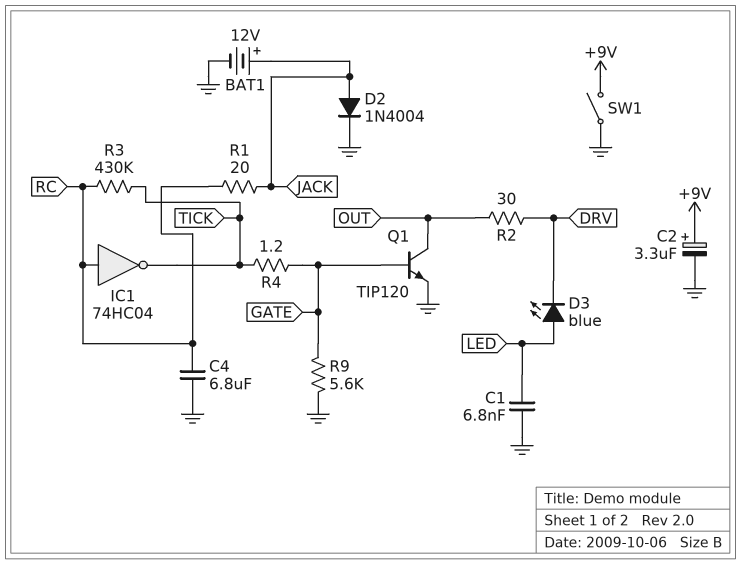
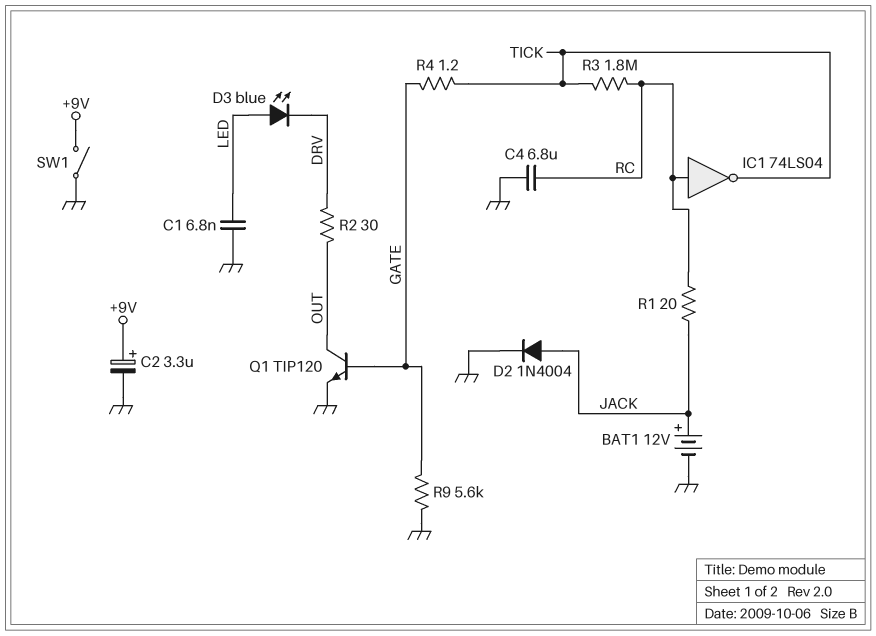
IC1: NOT 74HC04 (in RC, out TICK) -> NOT 74LS04 (in RC, out TICK)
R3: 430k (RC, TICK) -> 1.8M (RC, TICK)

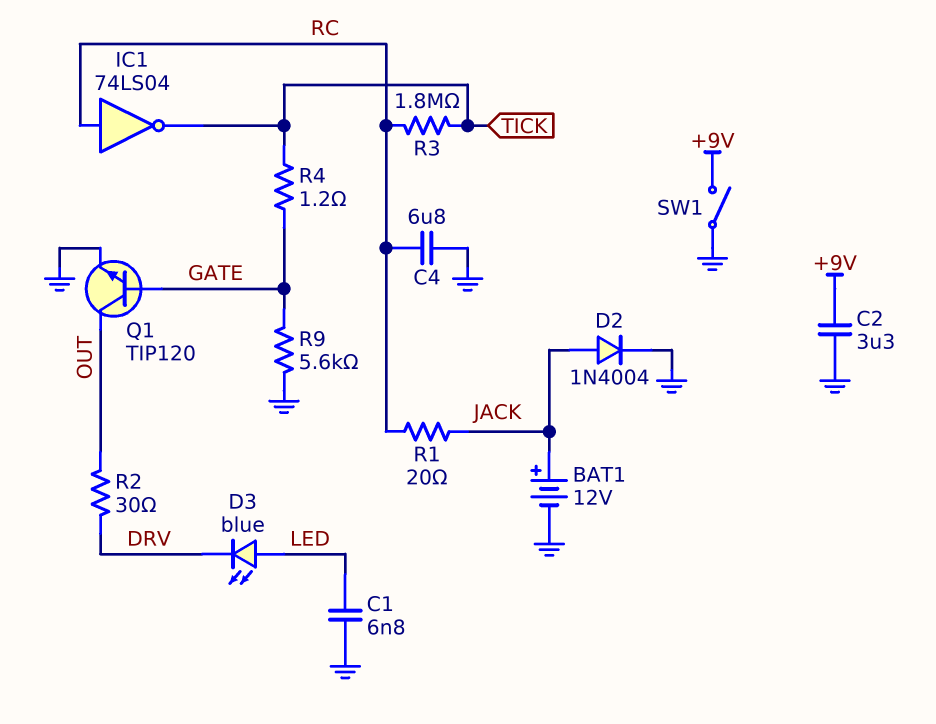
C2: 3.3uF (plus +9V, minus GND) -> 3.3uF (+9V, GND)

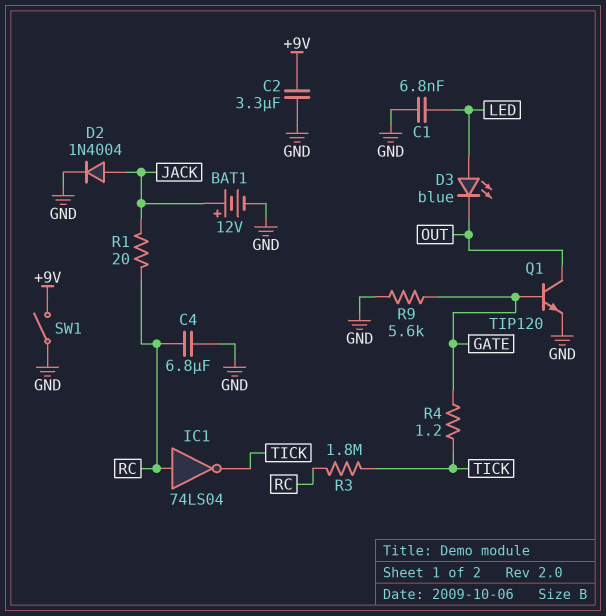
D3: LED blue (A LED, K DRV) -> LED blue (A LED, K OUT)
R2: 30 (DRV, OUT) -> none

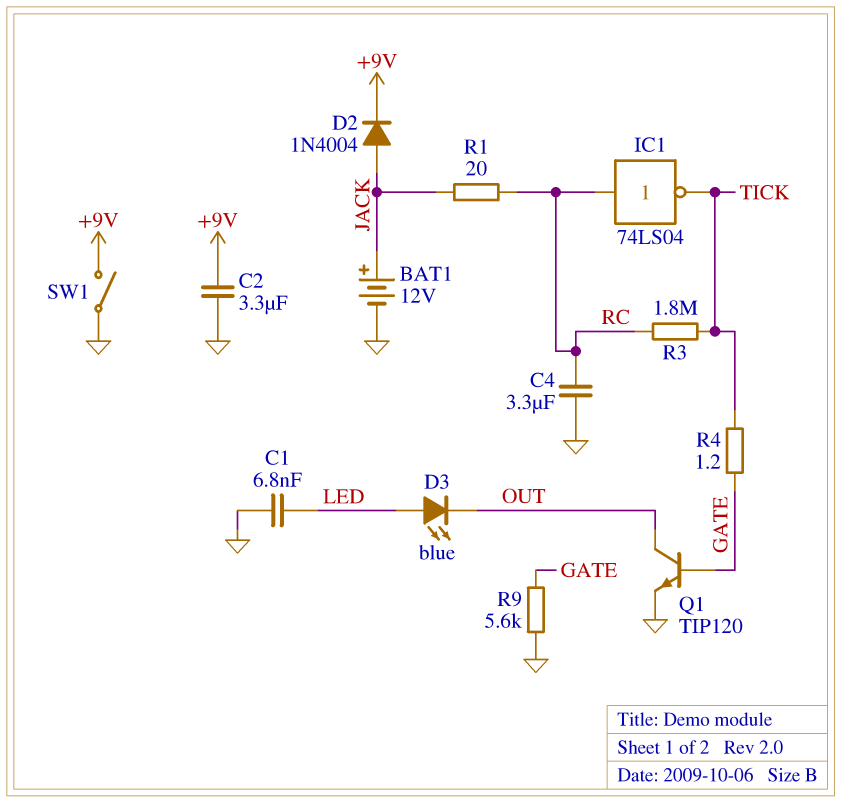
C4: 6.8uF (GND, RC) -> 3.3uF (GND, RC)
D2: diode 1N4004 (A JACK, K GND) -> diode 1N4004 (A JACK, K +9V)

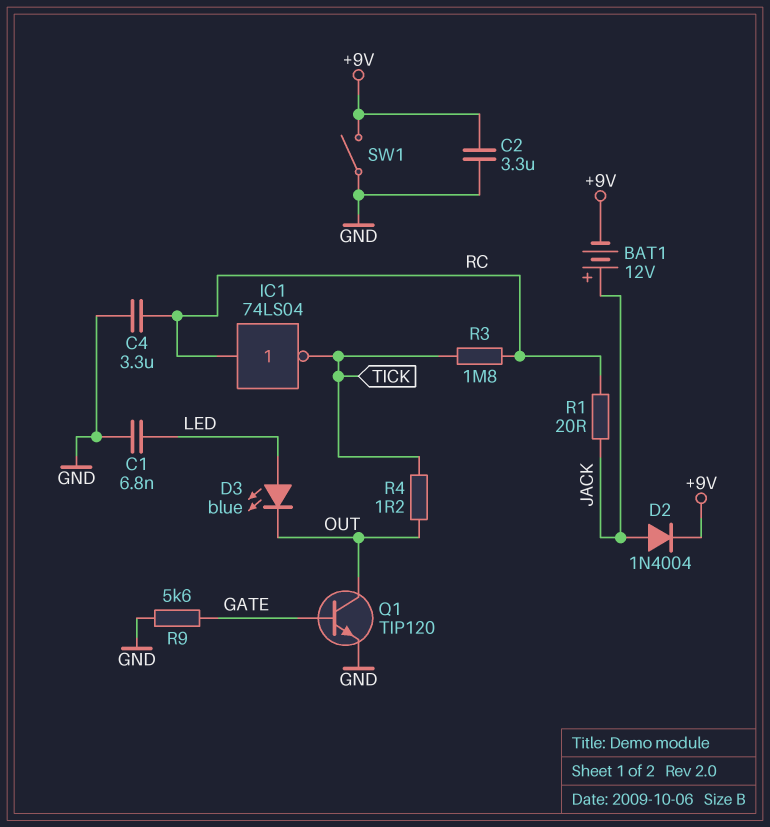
BAT1: 12V (plus JACK, minus GND) -> 12V (plus JACK, minus +9V)
R4: 1.2 (GATE, TICK) -> 1.2 (OUT, TICK)

